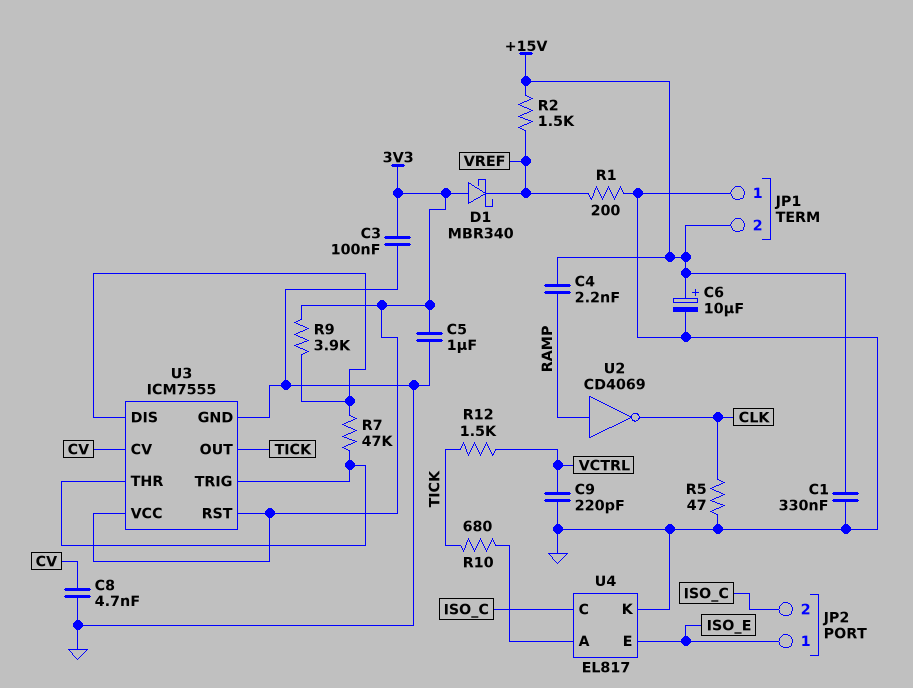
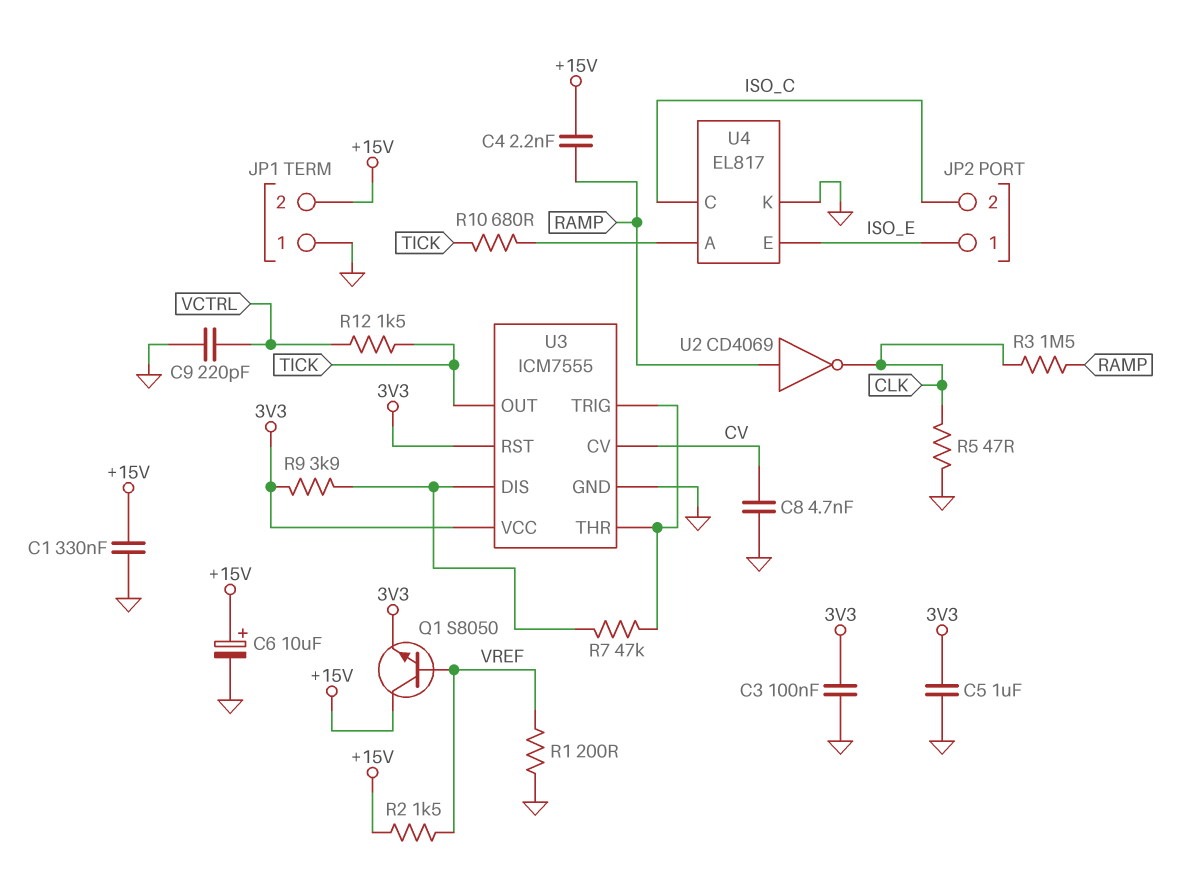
D1: schottky MBR340 (A 3V3, K VREF) -> none
Q1: none -> NPN S8050 (B VREF, C +15V, E 3V3)
R3: none -> 1.5M (CLK, RAMP)

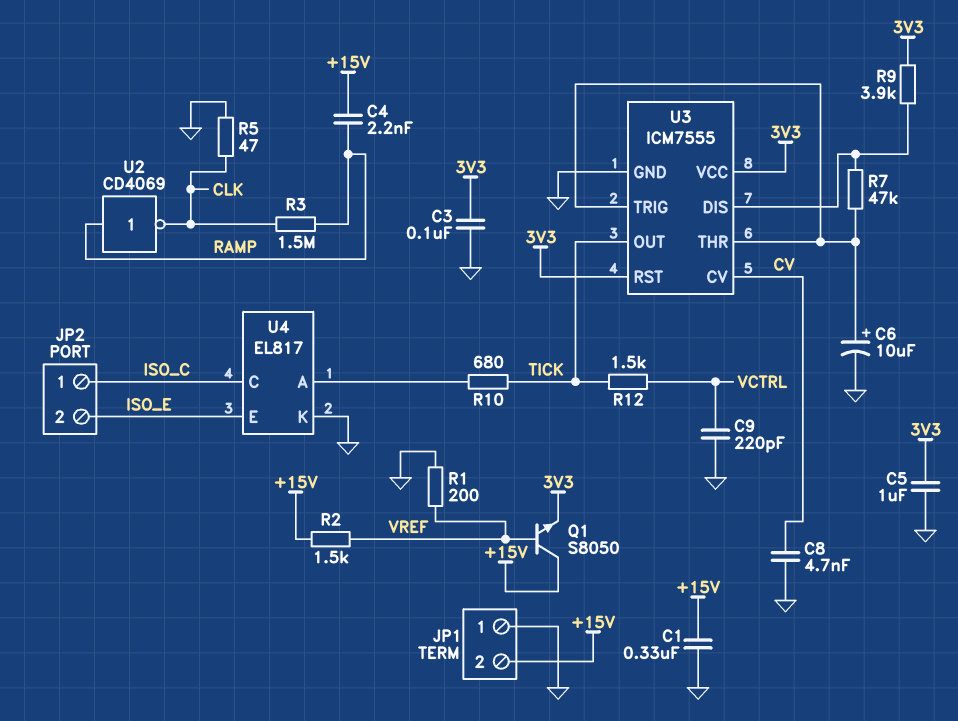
C6: 10uF (plus +15V, minus GND) -> 10uF (plus U3/THR, minus GND)
JP2 pin 1: ISO_E -> ISO_C
JP2 pin 2: ISO_C -> ISO_E

